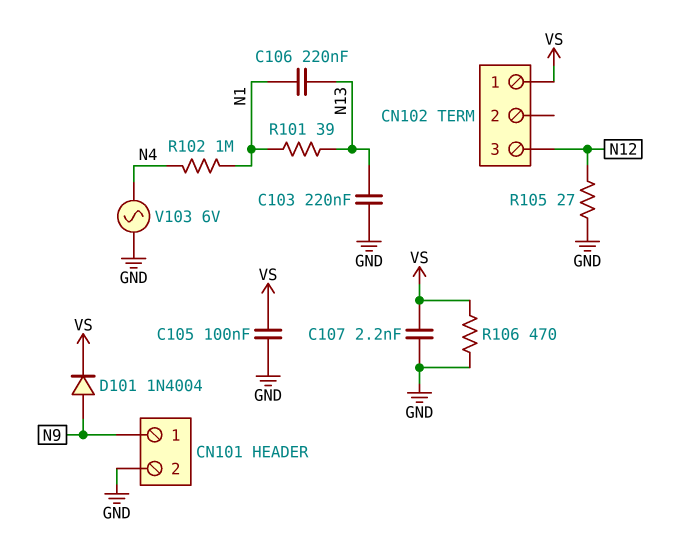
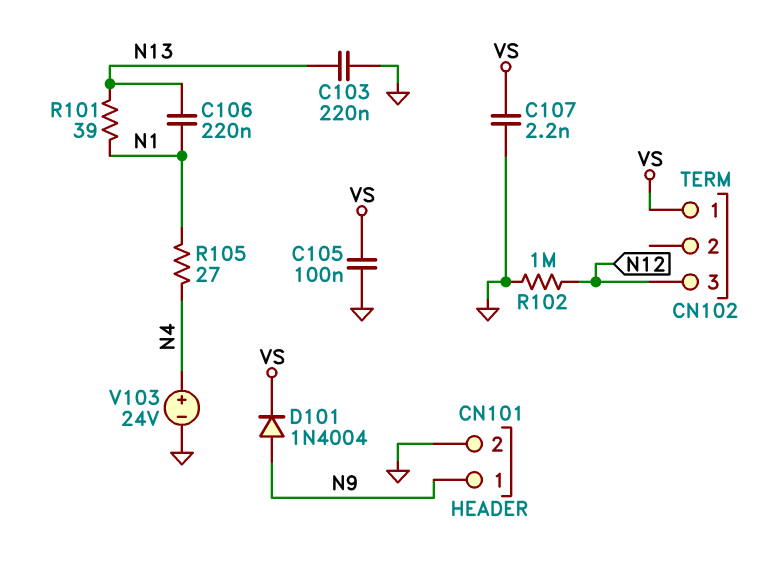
R102: 1M (N1, N4) -> 1M (GND, N12)
R105: 27 (GND, N12) -> 27 (N1, N4)
R106: 470 (GND, VS) -> none
V103: AC 6V (GND, N4) -> 24V (plus N4, minus GND)

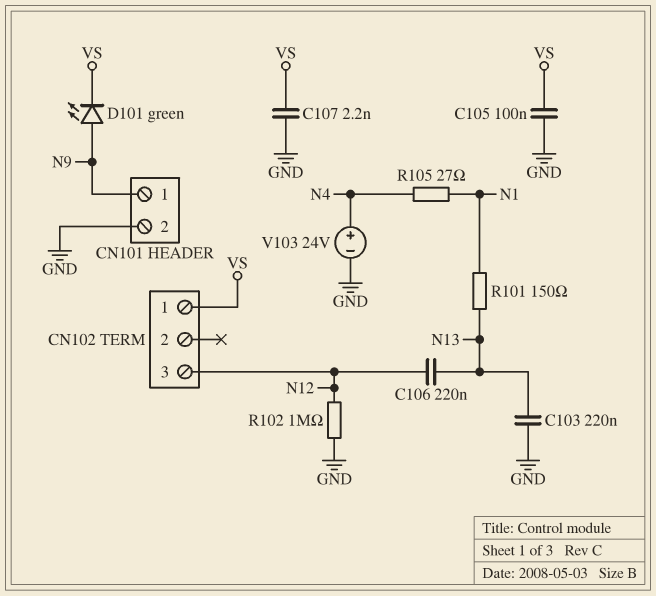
C106: 220nF (N1, N13) -> 220nF (N12, N13)
D101: diode 1N4004 (A N9, K VS) -> LED green (A N9, K VS)
R101: 39 (N1, N13) -> 150 (N1, N13)

